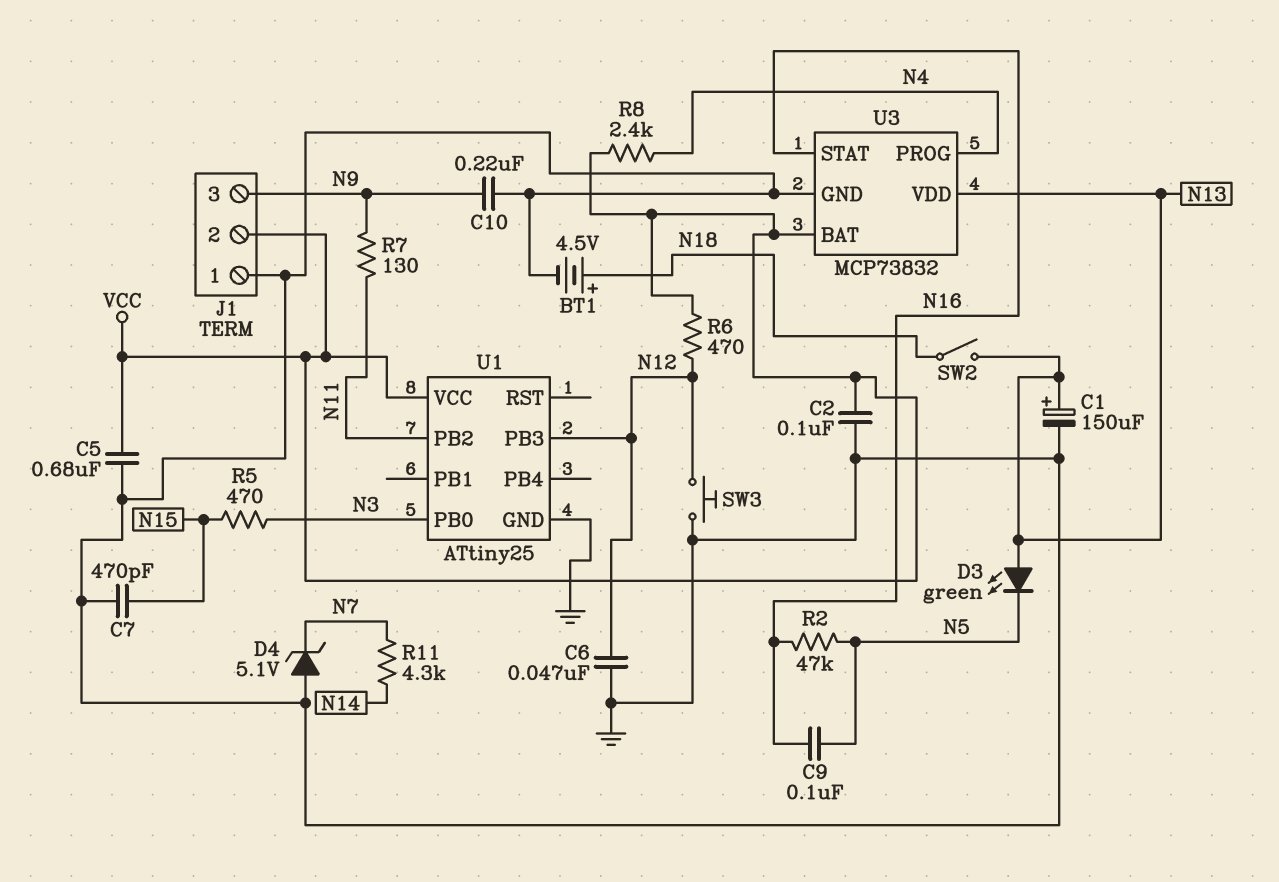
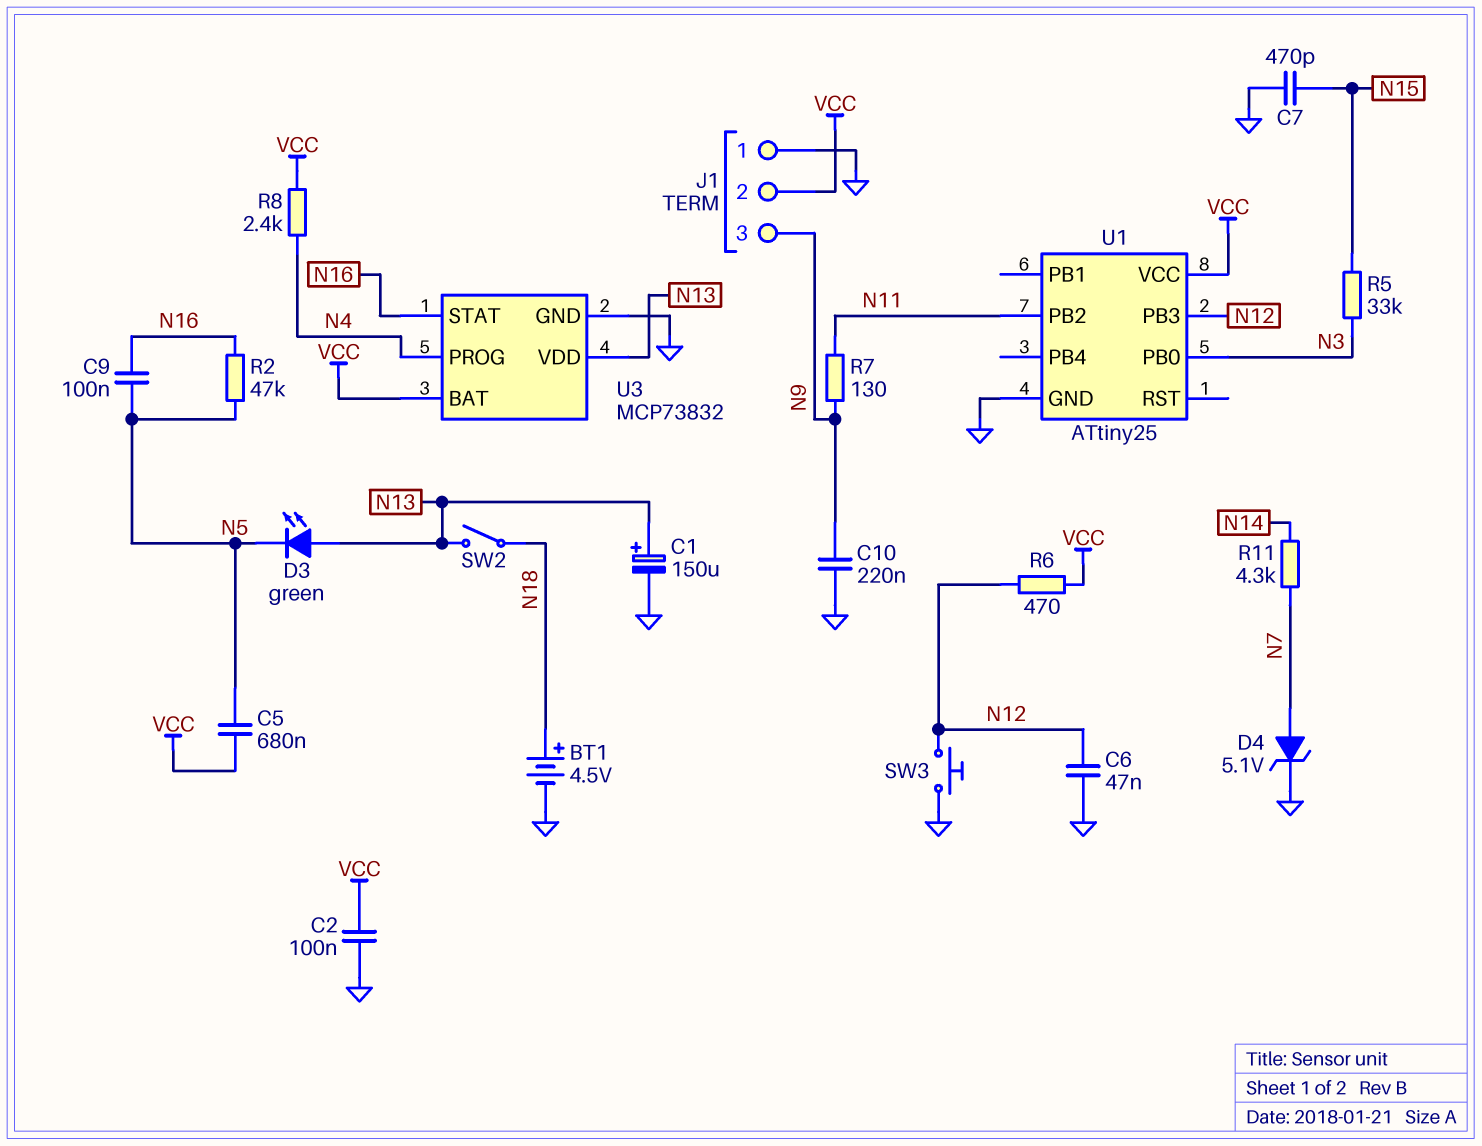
C5: 680nF (GND, VCC) -> 680nF (N5, VCC)
D4: zener 5.1V (A GND, K N7) -> zener 5.1V (A N7, K GND)
R5: 470 (N3, N15) -> 33k (N3, N15)

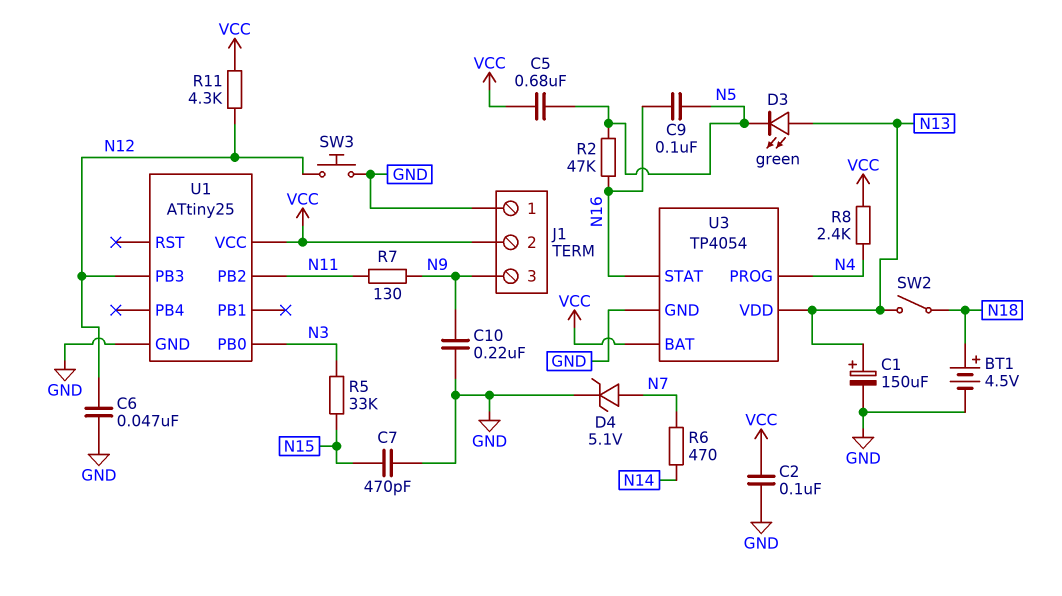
R6: 470 (N12, VCC) -> 470 (N7, N14)
R11: 4.3k (N7, N14) -> 4.3k (N12, VCC)
U3: MCP73832 -> TP4054

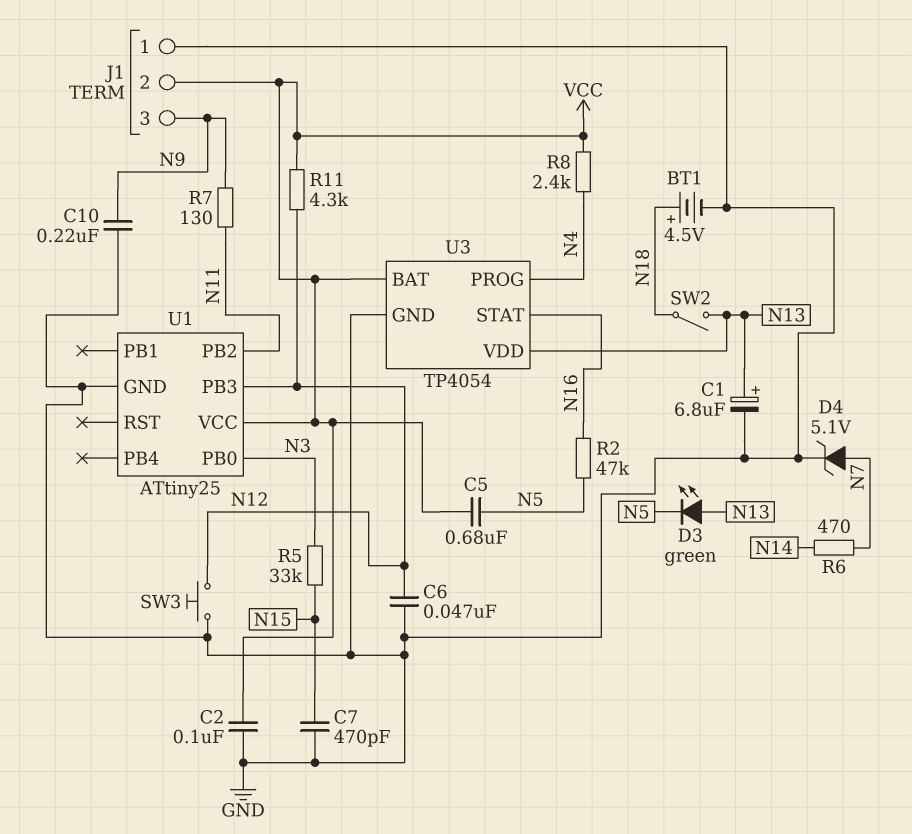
C1: 150uF (plus N13, minus GND) -> 6.8uF (plus N13, minus GND)
C9: 100nF (N5, N16) -> none

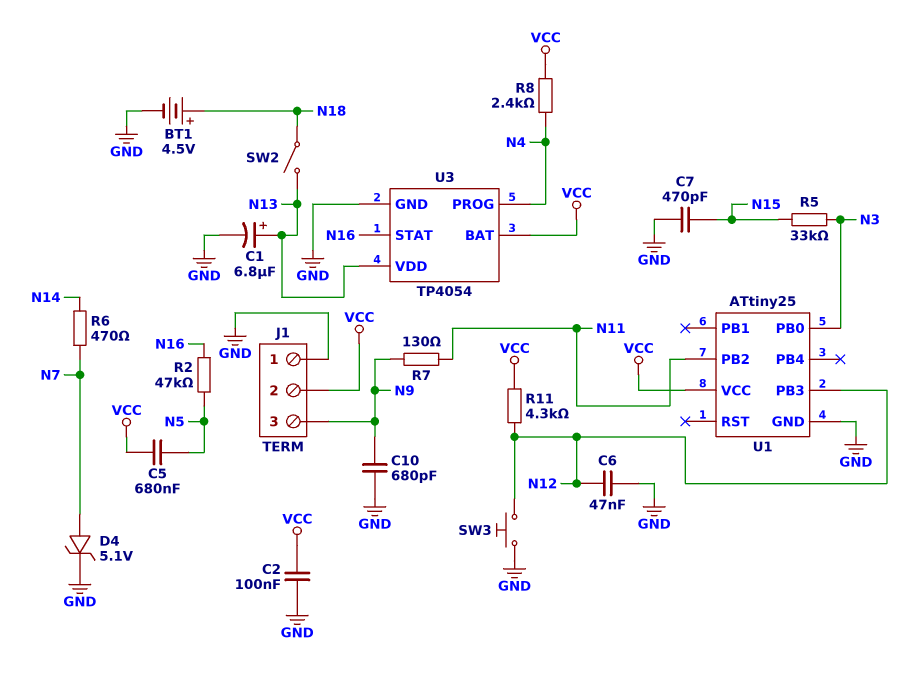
C10: 220nF (GND, N9) -> 680pF (GND, N9)
D3: LED green (A N13, K N5) -> none

